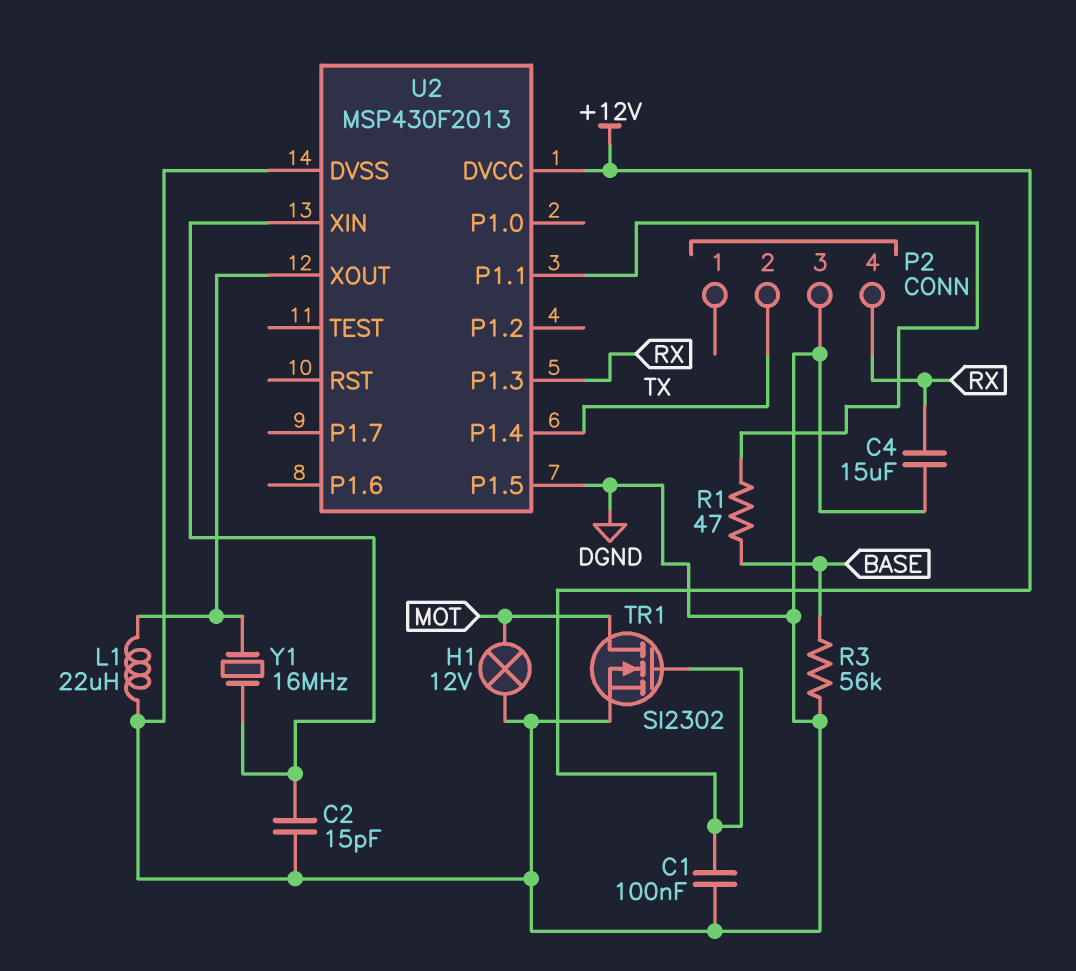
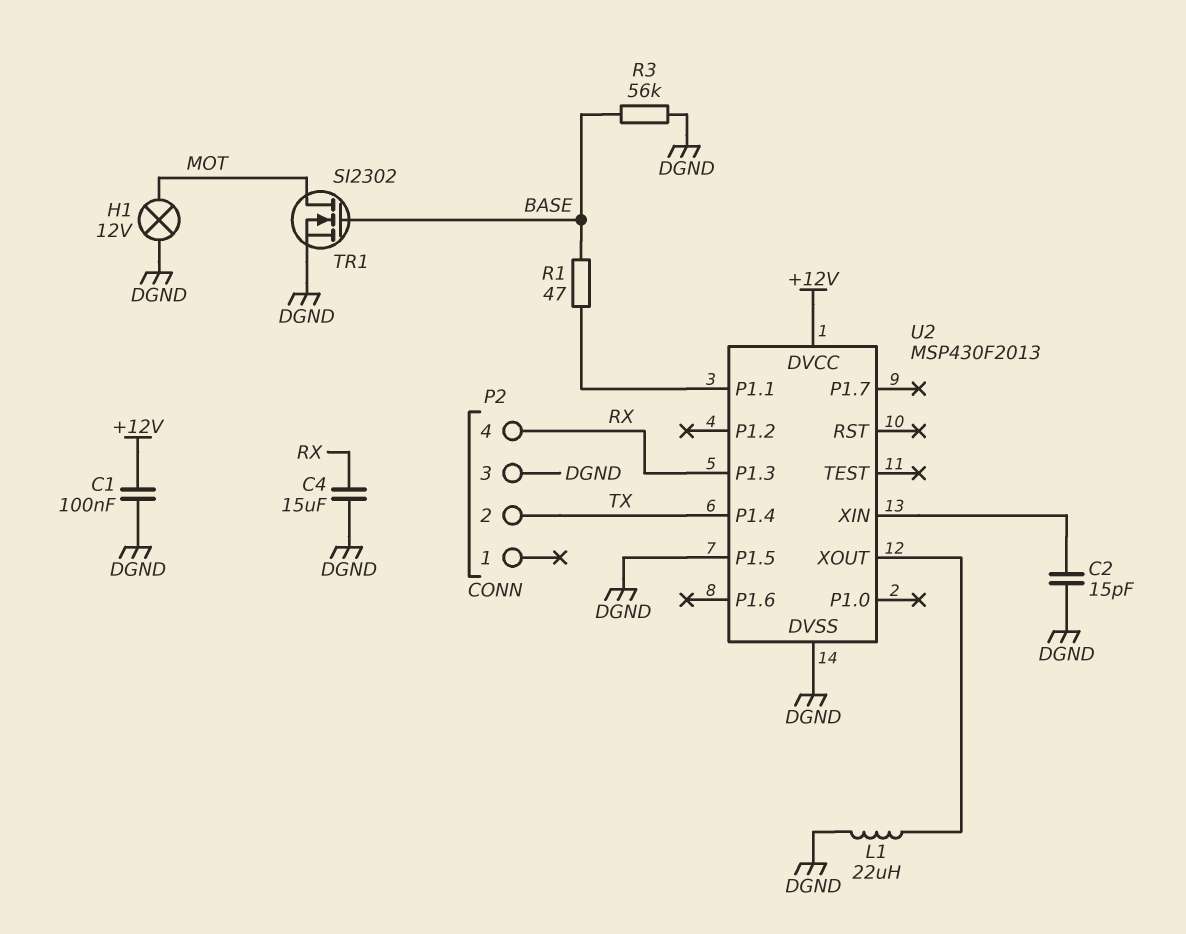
TR1: NMOS SI2302 (G +12V, D MOT, S DGND) -> NMOS SI2302 (G BASE, D MOT, S DGND)
Y1: 16MHz (U2/XIN, U2/XOUT) -> none

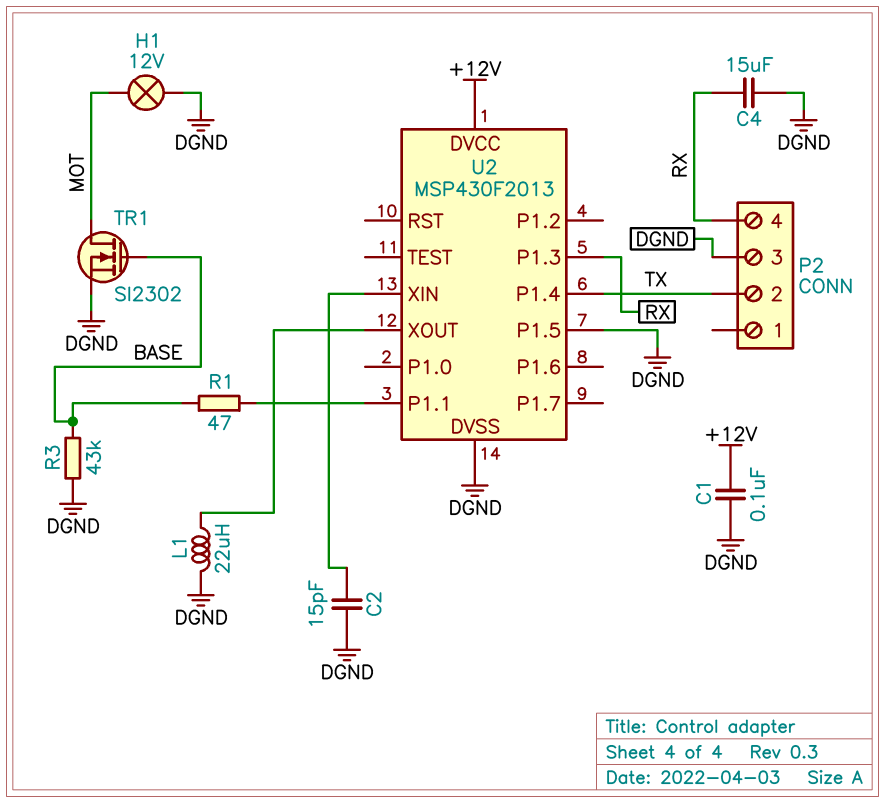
R3: 56k (BASE, DGND) -> 43k (BASE, DGND)

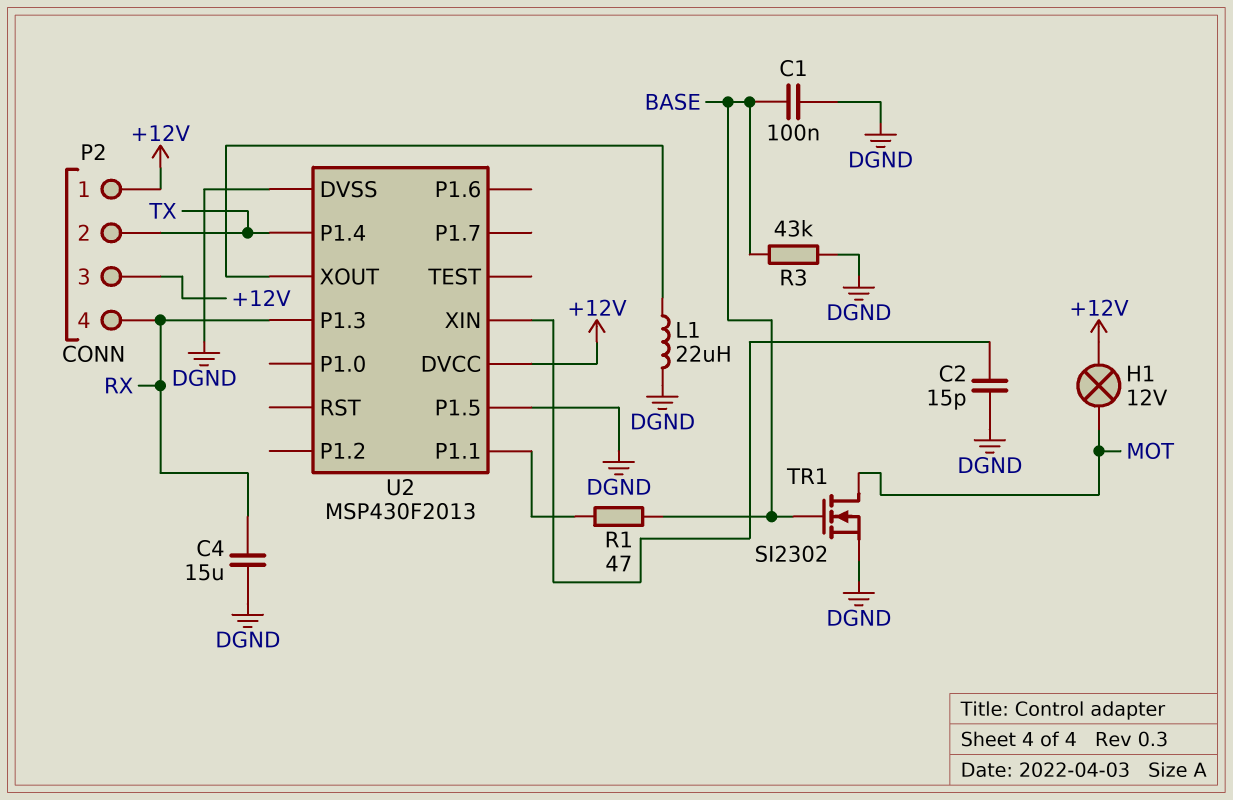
C1: 100nF (+12V, DGND) -> 100nF (BASE, DGND)
H1: lamp 12V (DGND, MOT) -> lamp 12V (+12V, MOT)
P2 pin 1: none -> +12V
P2 pin 3: DGND -> +12V

